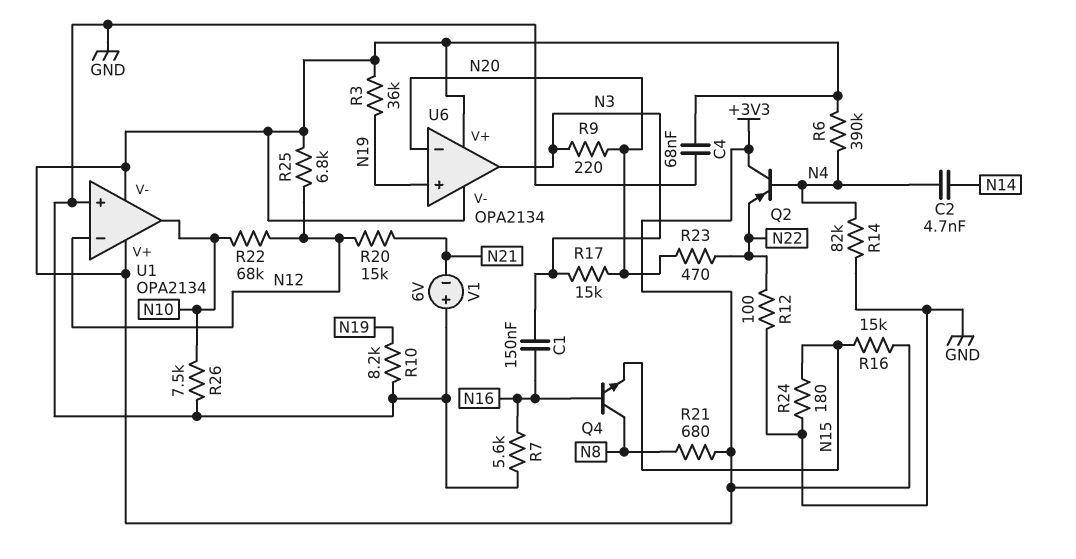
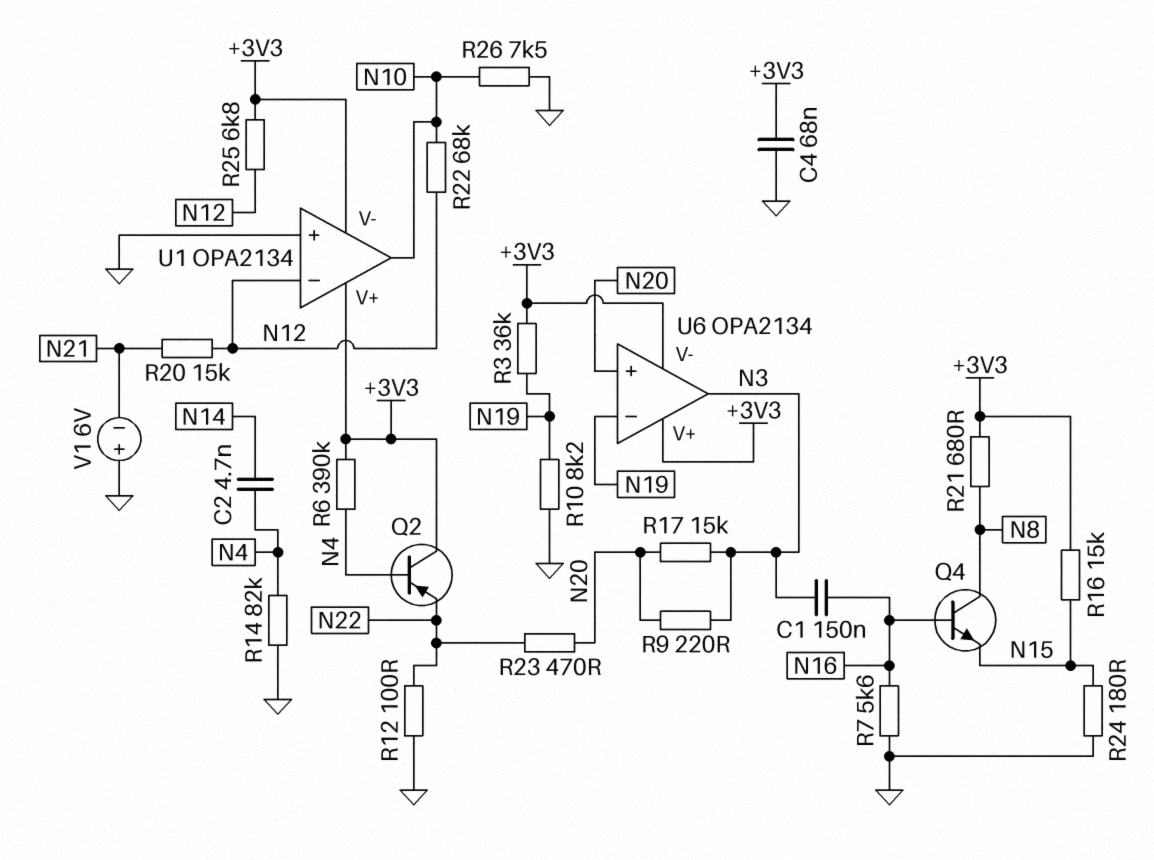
U6 pin in+: N19 -> N20
U6 pin in-: N20 -> N19

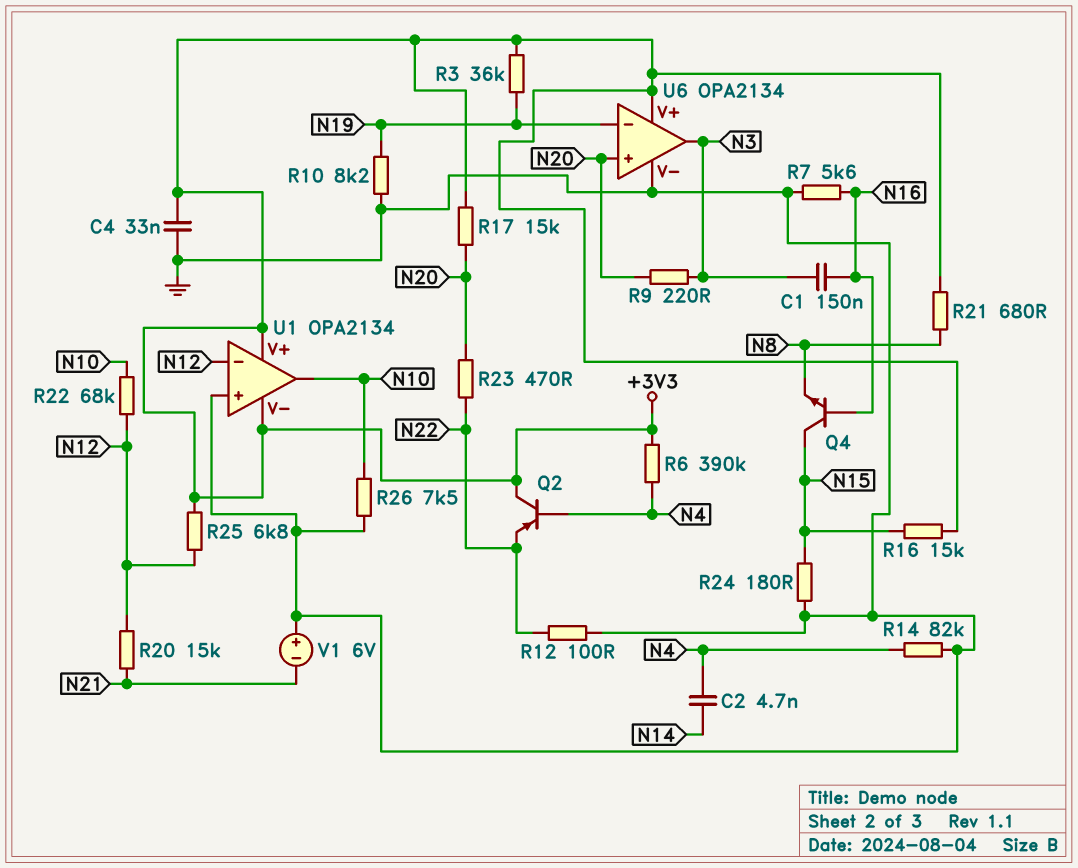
C4: 68nF (+3V3, GND) -> 33nF (+3V3, GND)
Q4: NPN (B N16, C N8, E N15) -> NPN (B N16, C N15, E N8)
R17: 15k (N3, N20) -> 15k (+3V3, N20)
U6 pin V-: +3V3 -> GND

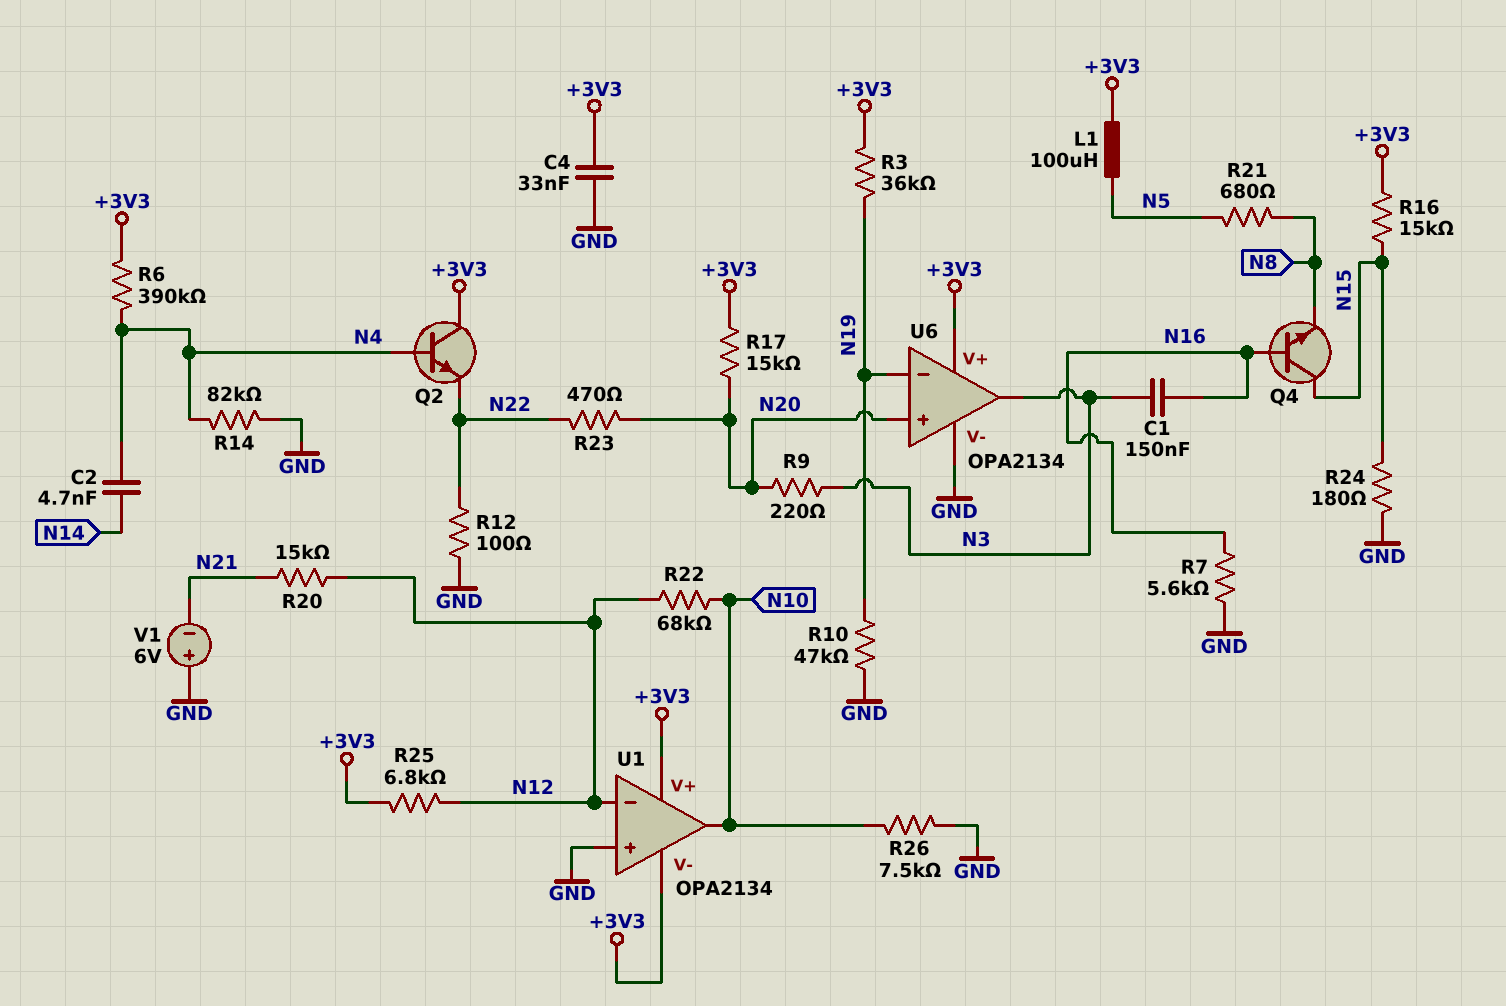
L1: none -> 100uH (+3V3, N5)
Q2: PNP (B N4, C +3V3, E N22) -> NPN (B N4, C +3V3, E N22)
R10: 8.2k (GND, N19) -> 47k (GND, N19)
R21: 680 (+3V3, N8) -> 680 (N5, N8)

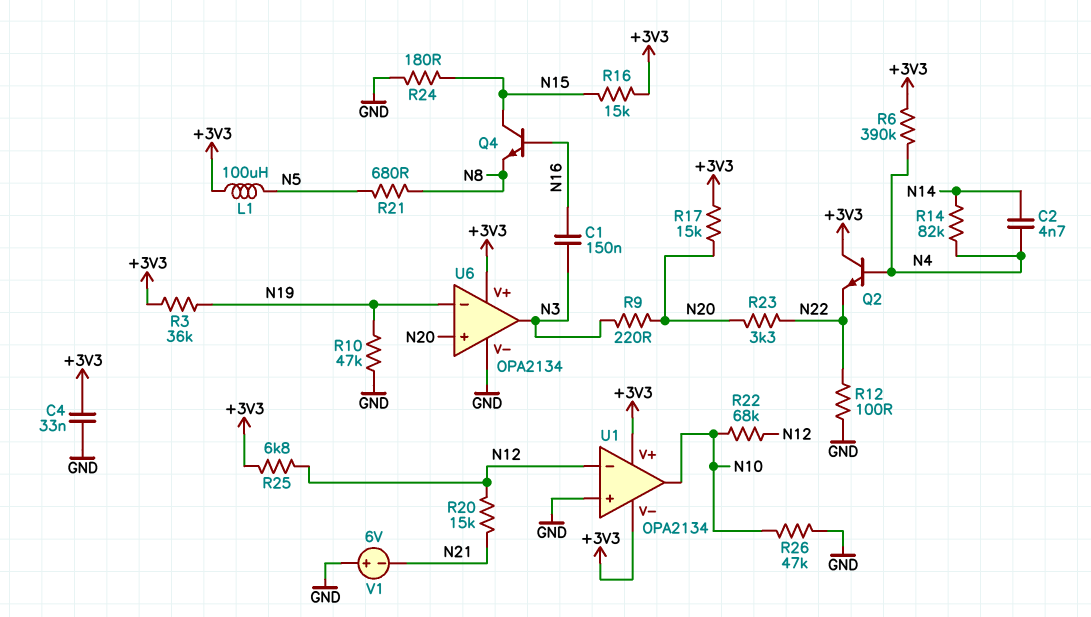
R7: 5.6k (GND, N16) -> none
R14: 82k (GND, N4) -> 82k (N4, N14)
R23: 470 (N20, N22) -> 3.3k (N20, N22)
R26: 7.5k (GND, N10) -> 47k (GND, N10)

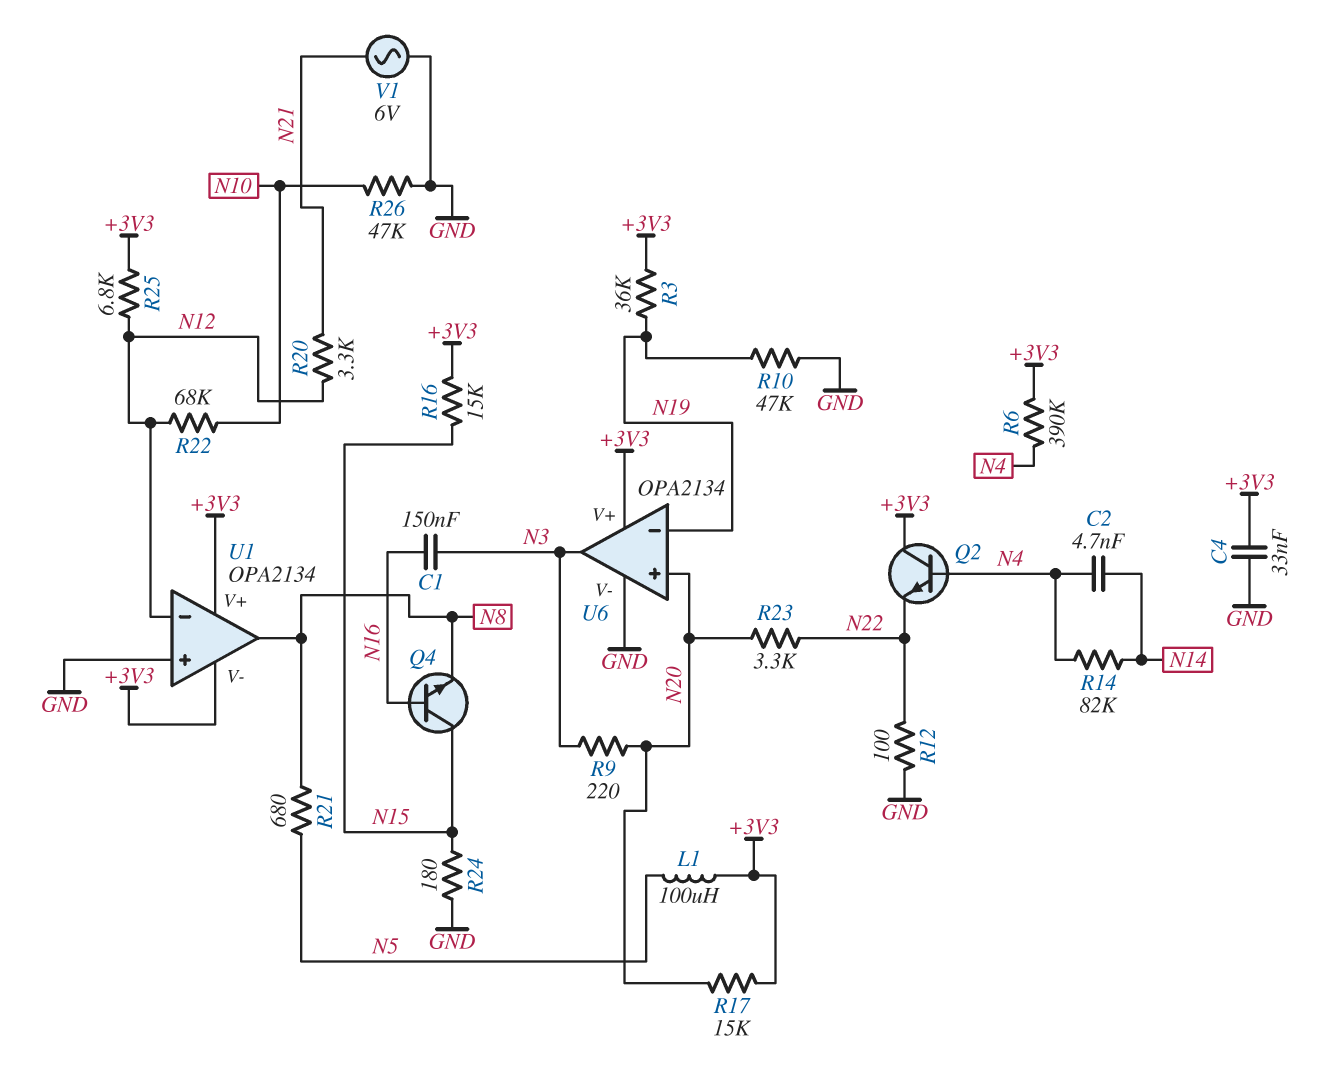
R20: 15k (N12, N21) -> 3.3k (N12, N21)
U1 pin out: N10 -> N8
V1: 6V (plus GND, minus N21) -> AC 6V (GND, N21)

